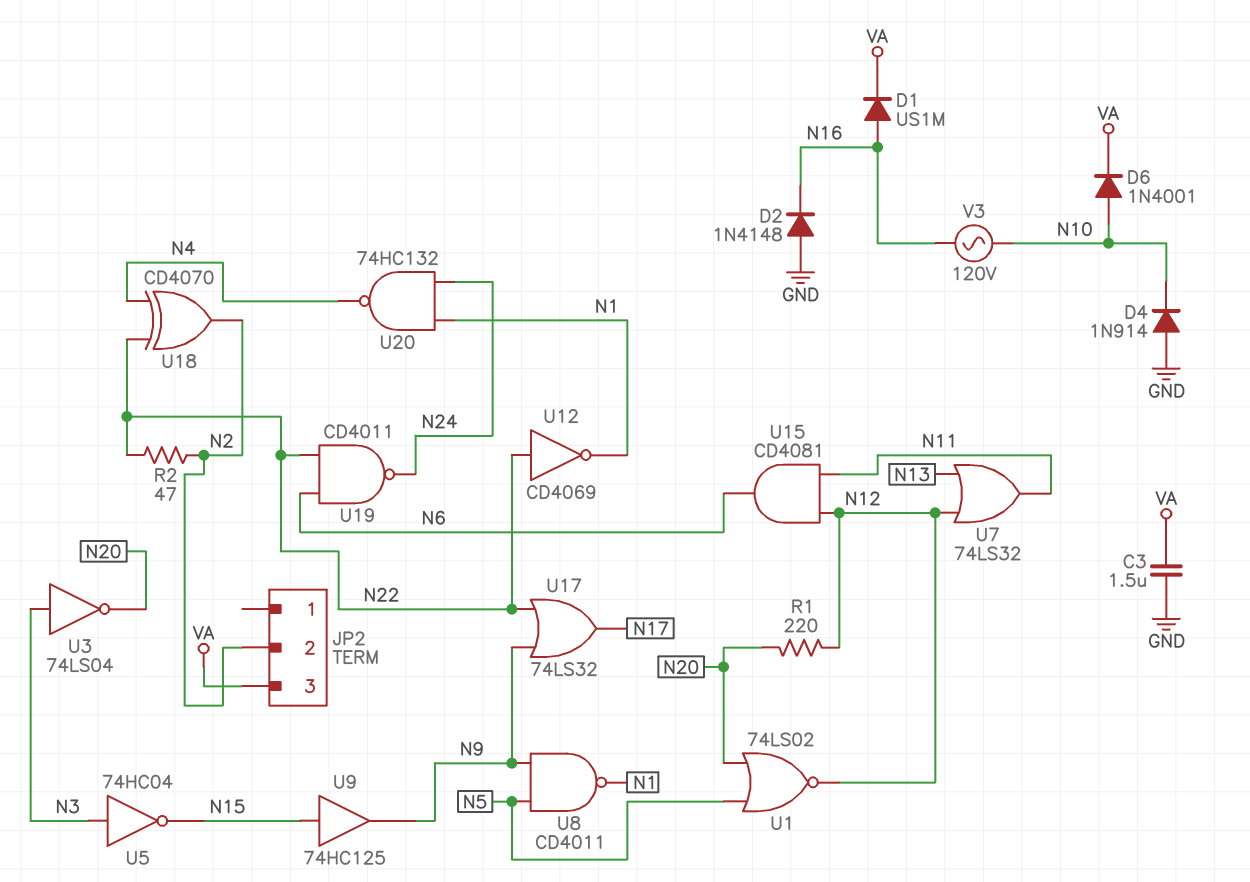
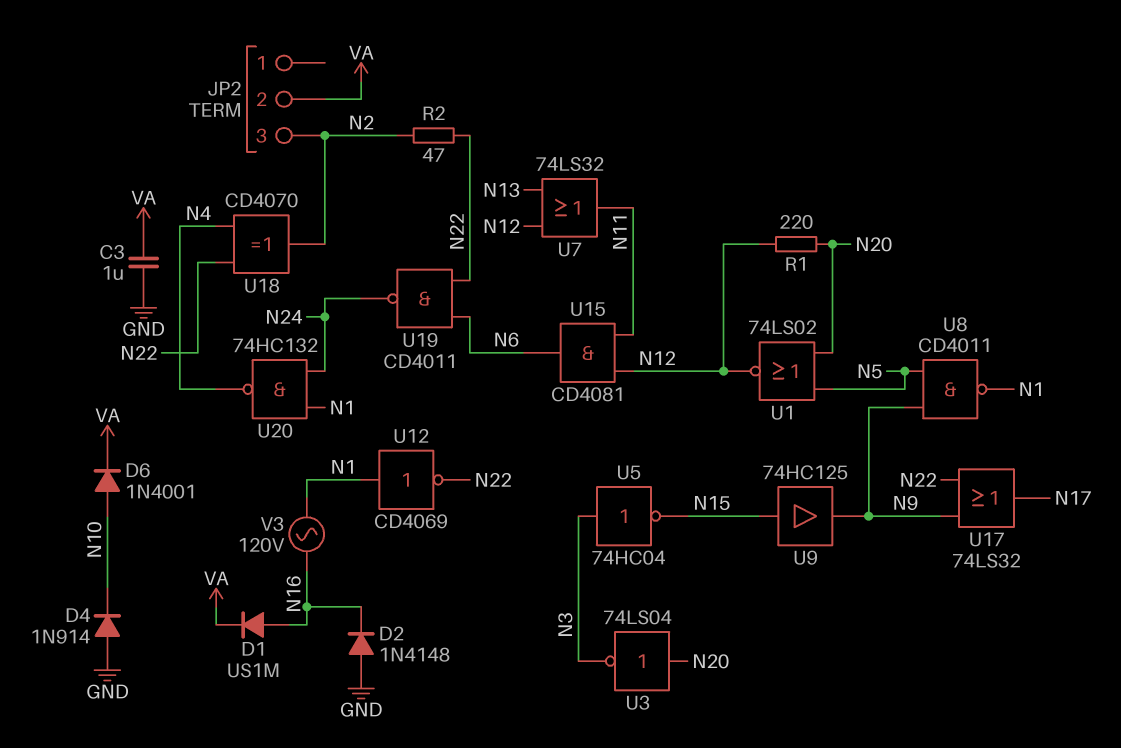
C3: 1.5uF (GND, VA) -> 1uF (GND, VA)
JP2 pin 2: N2 -> VA
JP2 pin 3: VA -> N2
U3: NOT 74LS04 (in N3, out N20) -> NOT 74LS04 (in N20, out N3)
U12: NOT CD4069 (in N22, out N1) -> NOT CD4069 (in N1, out N22)
V3: AC 120V (N10, N16) -> AC 120V (N1, N16)

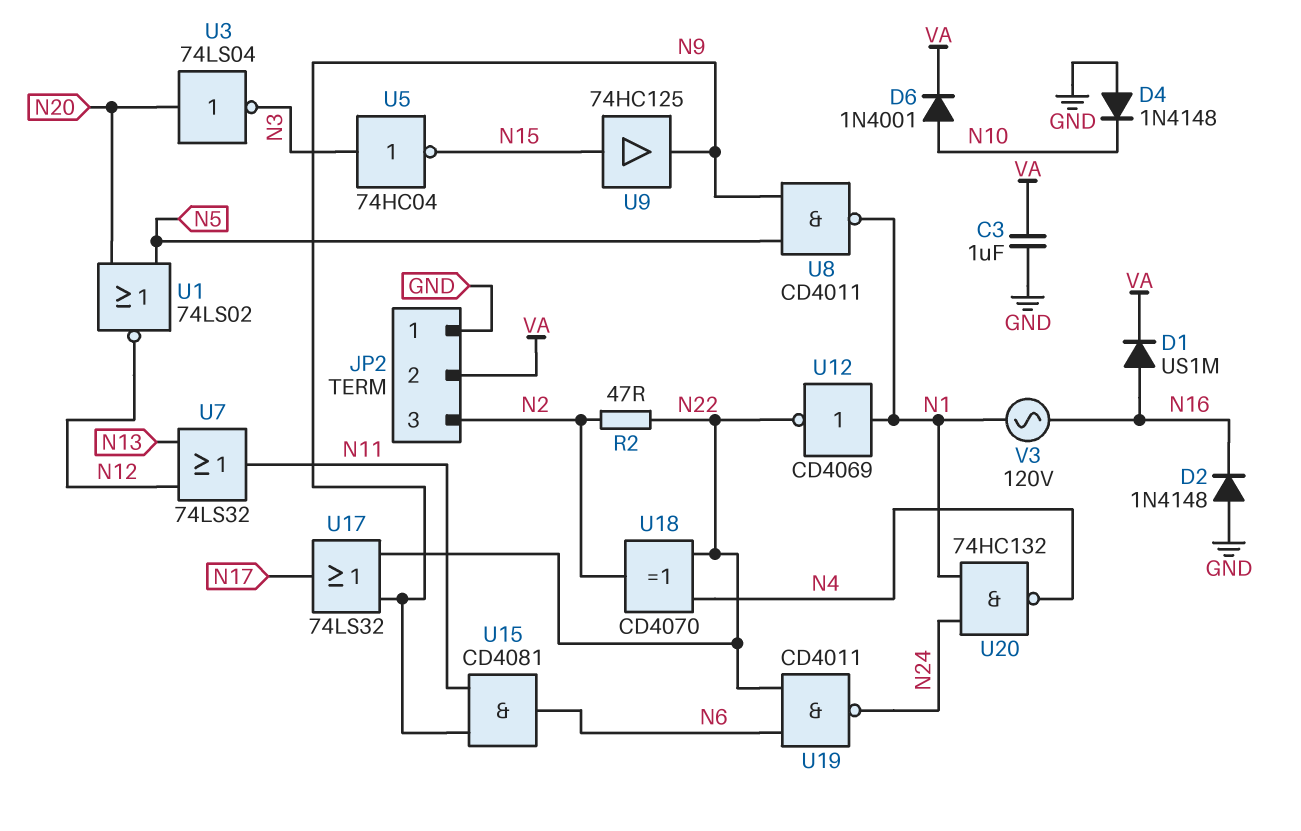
D4: diode 1N914 (A GND, K N10) -> diode 1N4148 (A GND, K N10)
JP2 pin 1: none -> GND
R1: 220 (N12, N20) -> none
U15: AND CD4081 (in N11, in N12, out N6) -> AND CD4081 (in N9, in N11, out N6)

